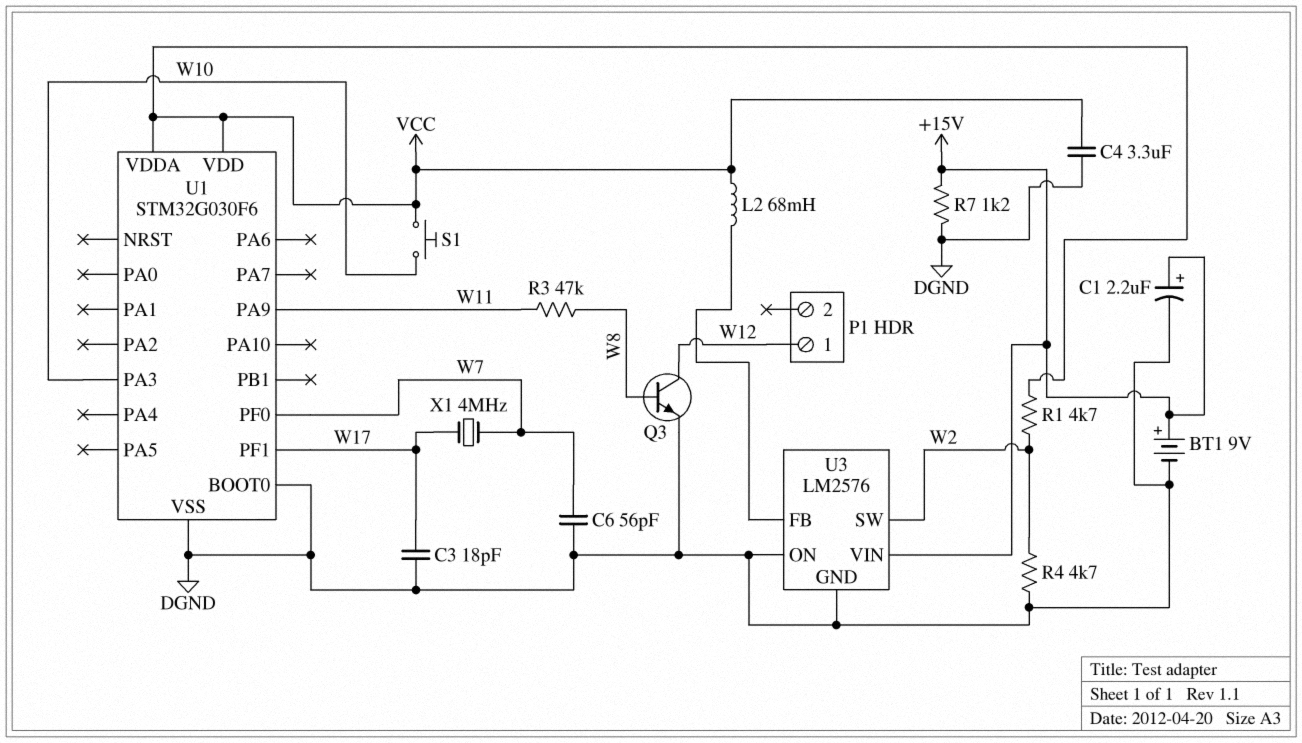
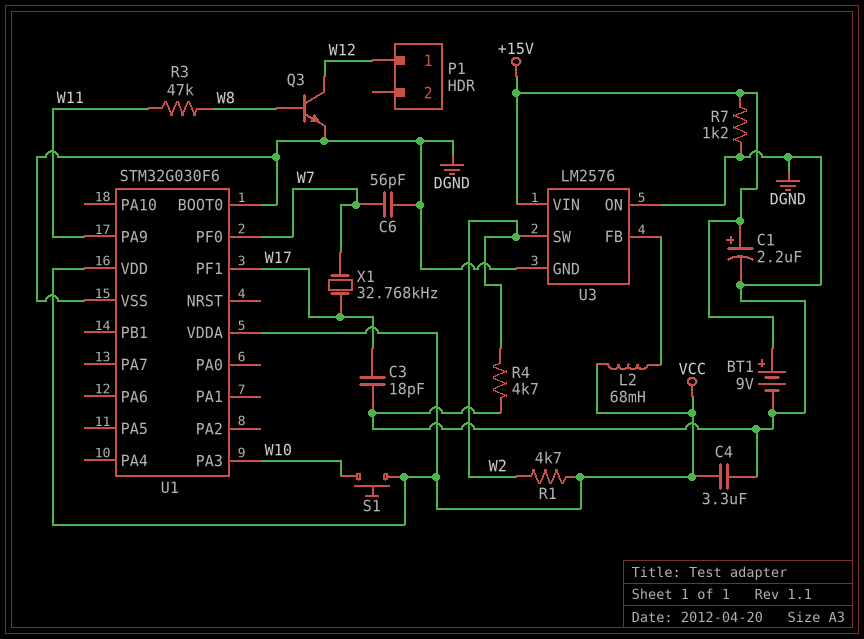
X1: 4MHz (W7, W17) -> 32.768kHz (W7, W17)

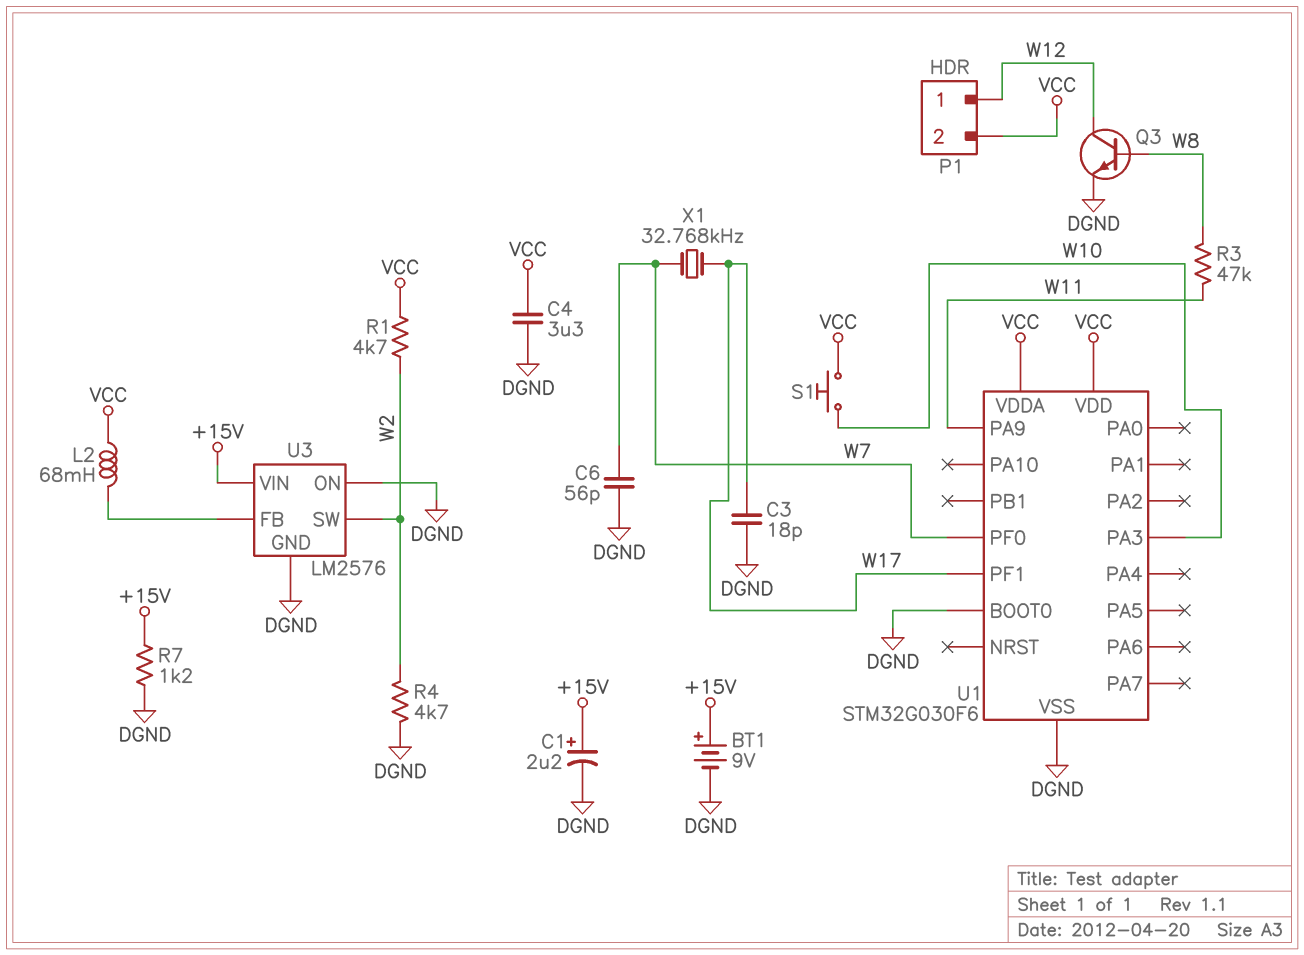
P1 pin 2: none -> VCC

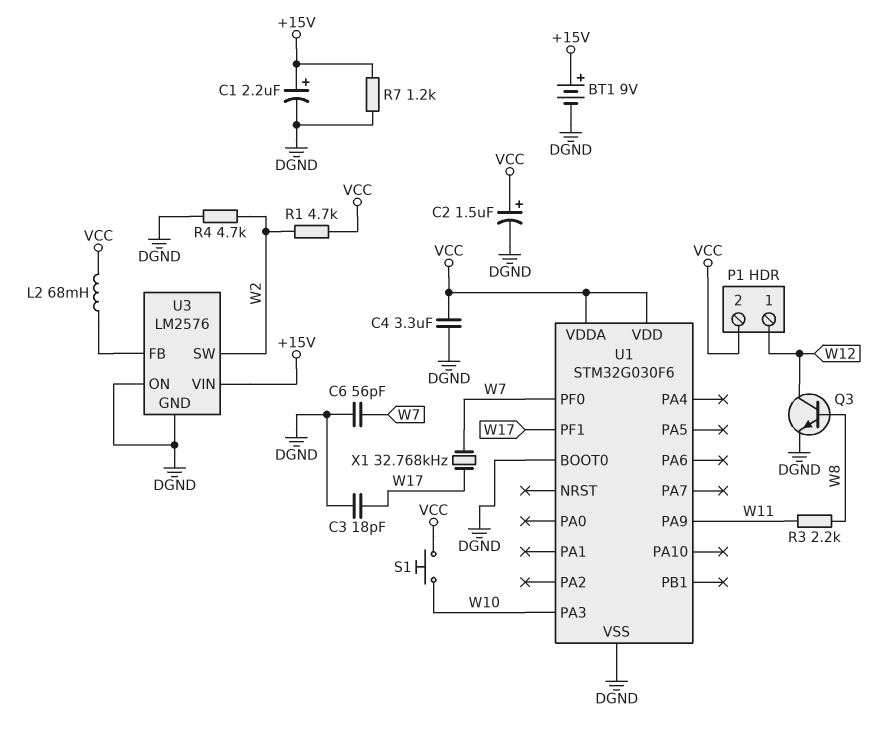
C2: none -> 1.5uF (plus VCC, minus DGND)
R3: 47k (W8, W11) -> 2.2k (W8, W11)

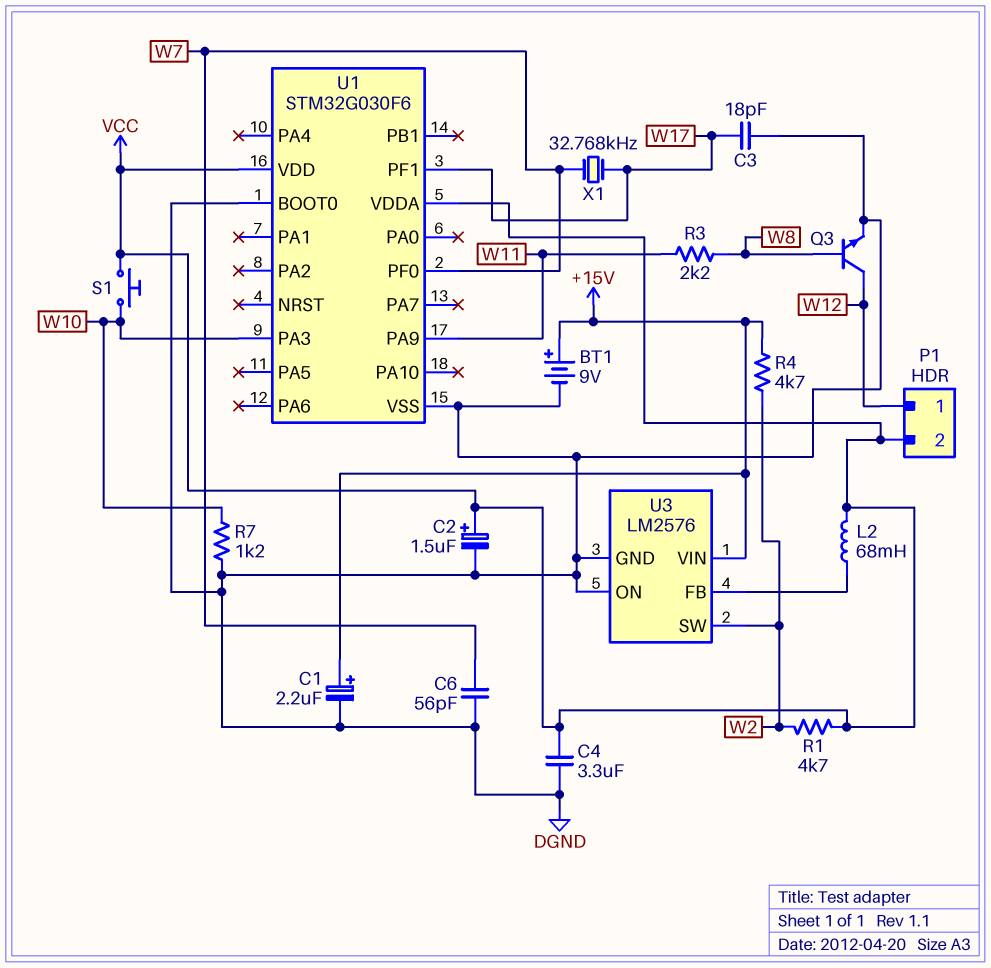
R4: 4.7k (DGND, W2) -> 4.7k (+15V, W2)
R7: 1.2k (+15V, DGND) -> 1.2k (DGND, W10)

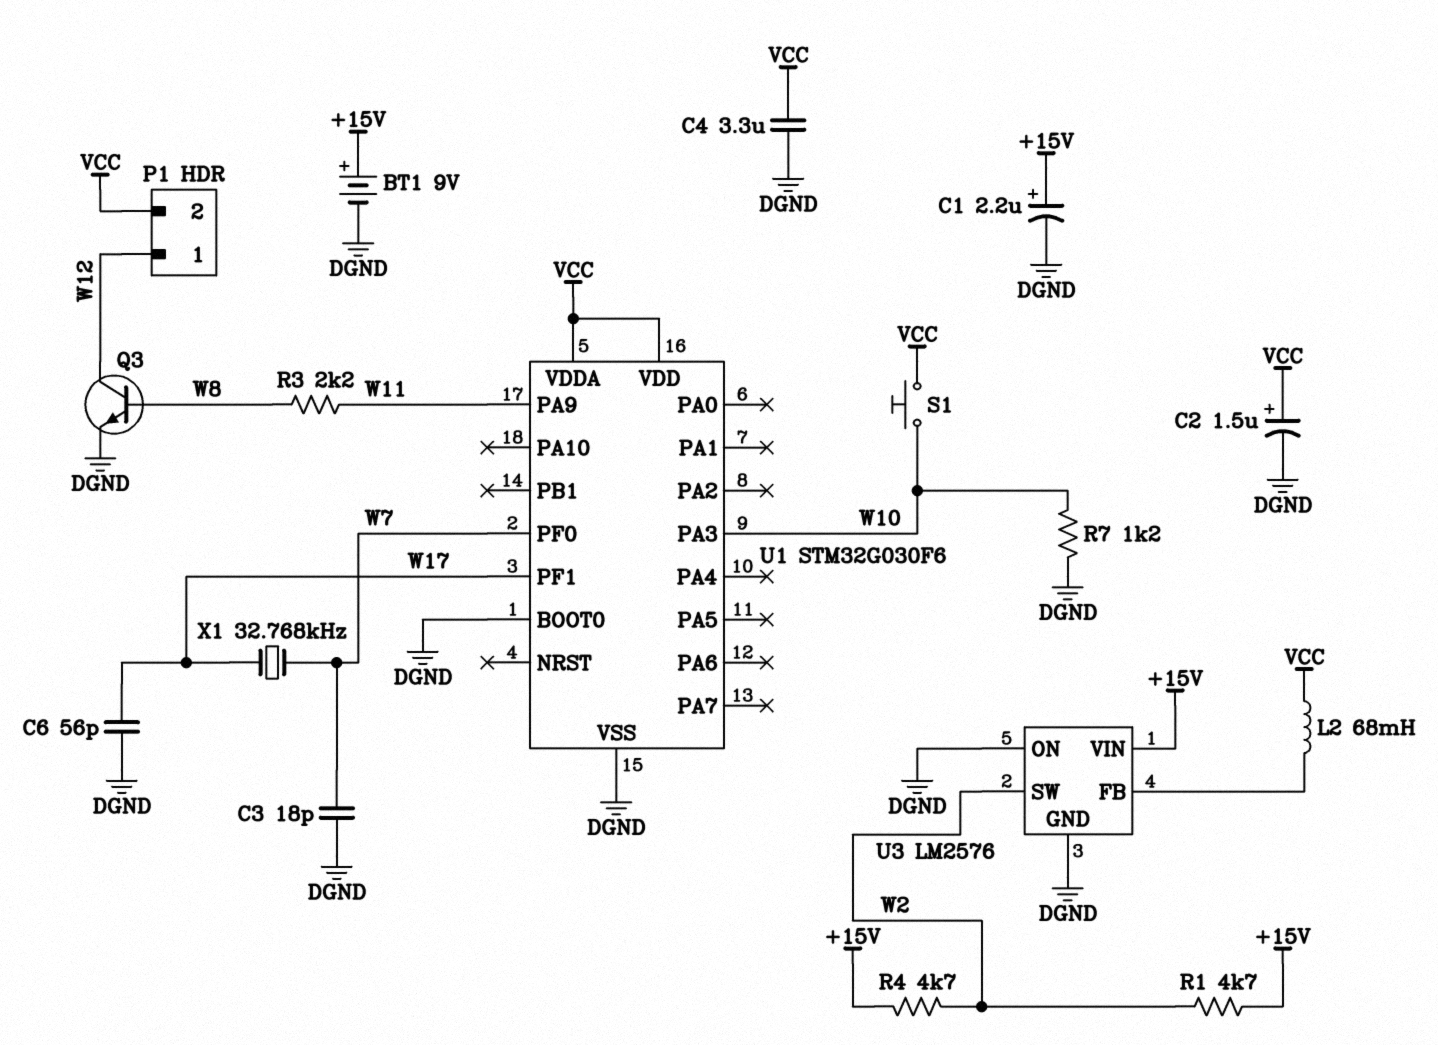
C3: 18pF (DGND, W17) -> 18pF (DGND, W7)
C6: 56pF (DGND, W7) -> 56pF (DGND, W17)
R1: 4.7k (VCC, W2) -> 4.7k (+15V, W2)

